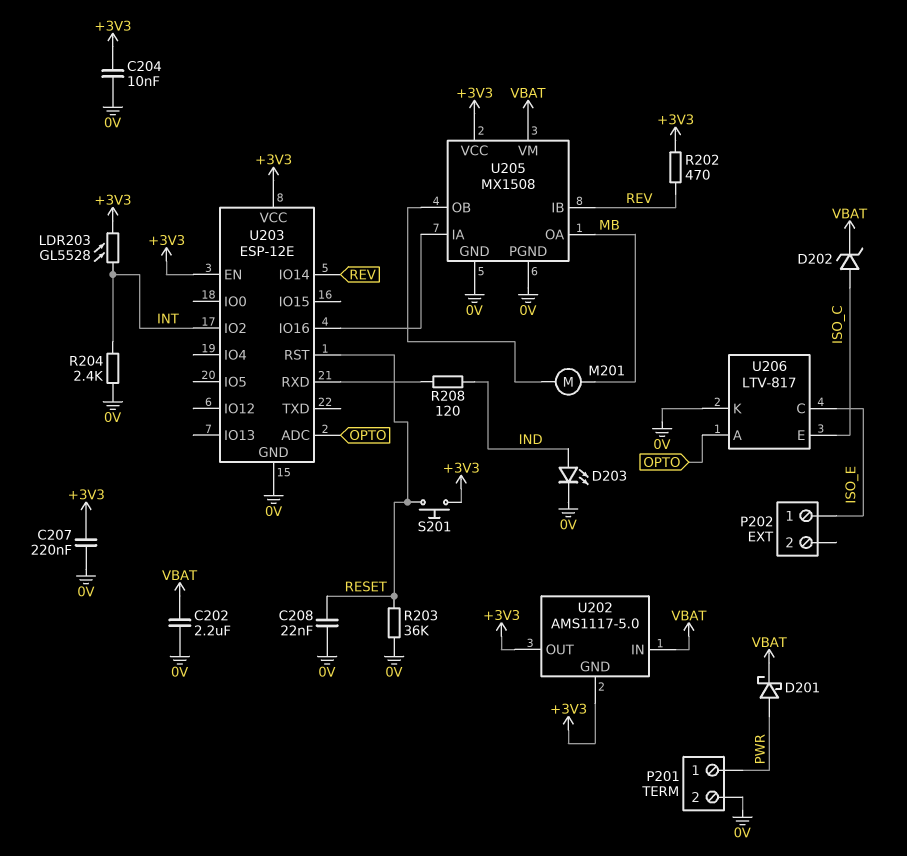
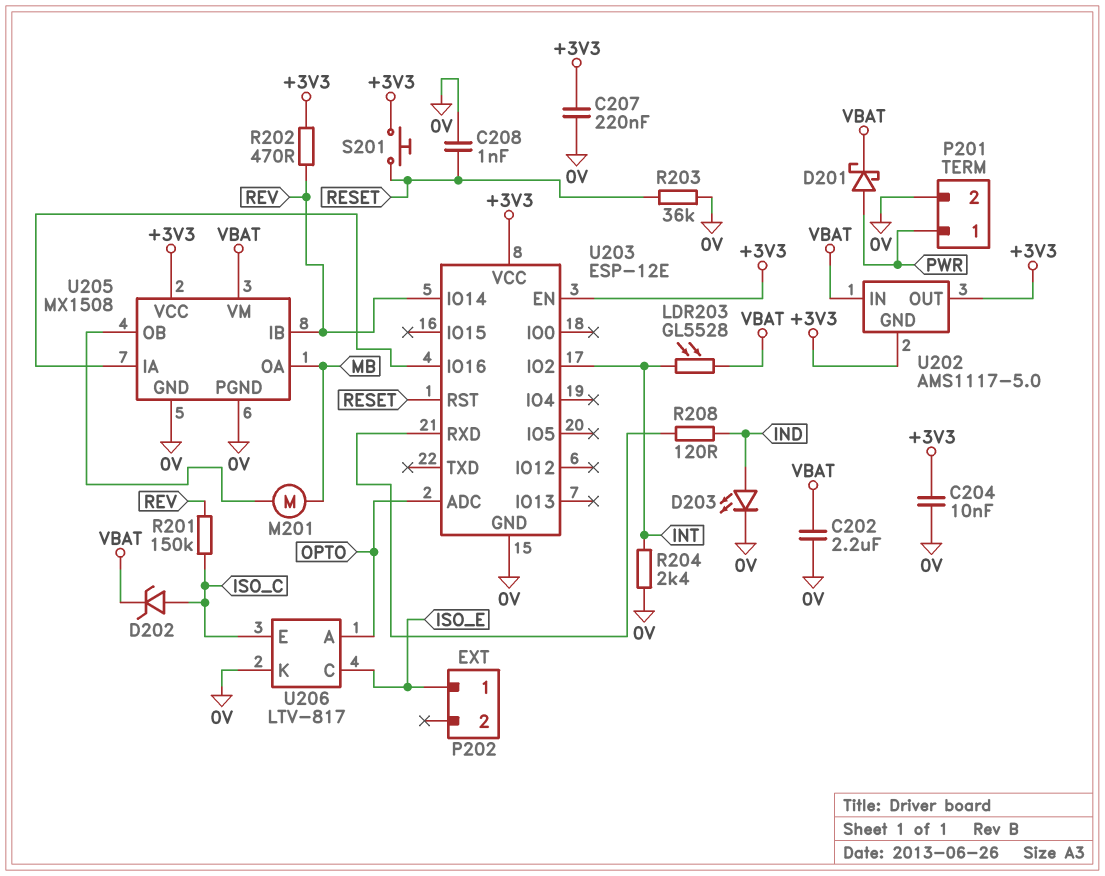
C208: 22nF (0V, RESET) -> 1nF (0V, RESET)
LDR203: GL5528 (+3V3, INT) -> GL5528 (INT, VBAT)
R201: none -> 150k (ISO_C, REV)

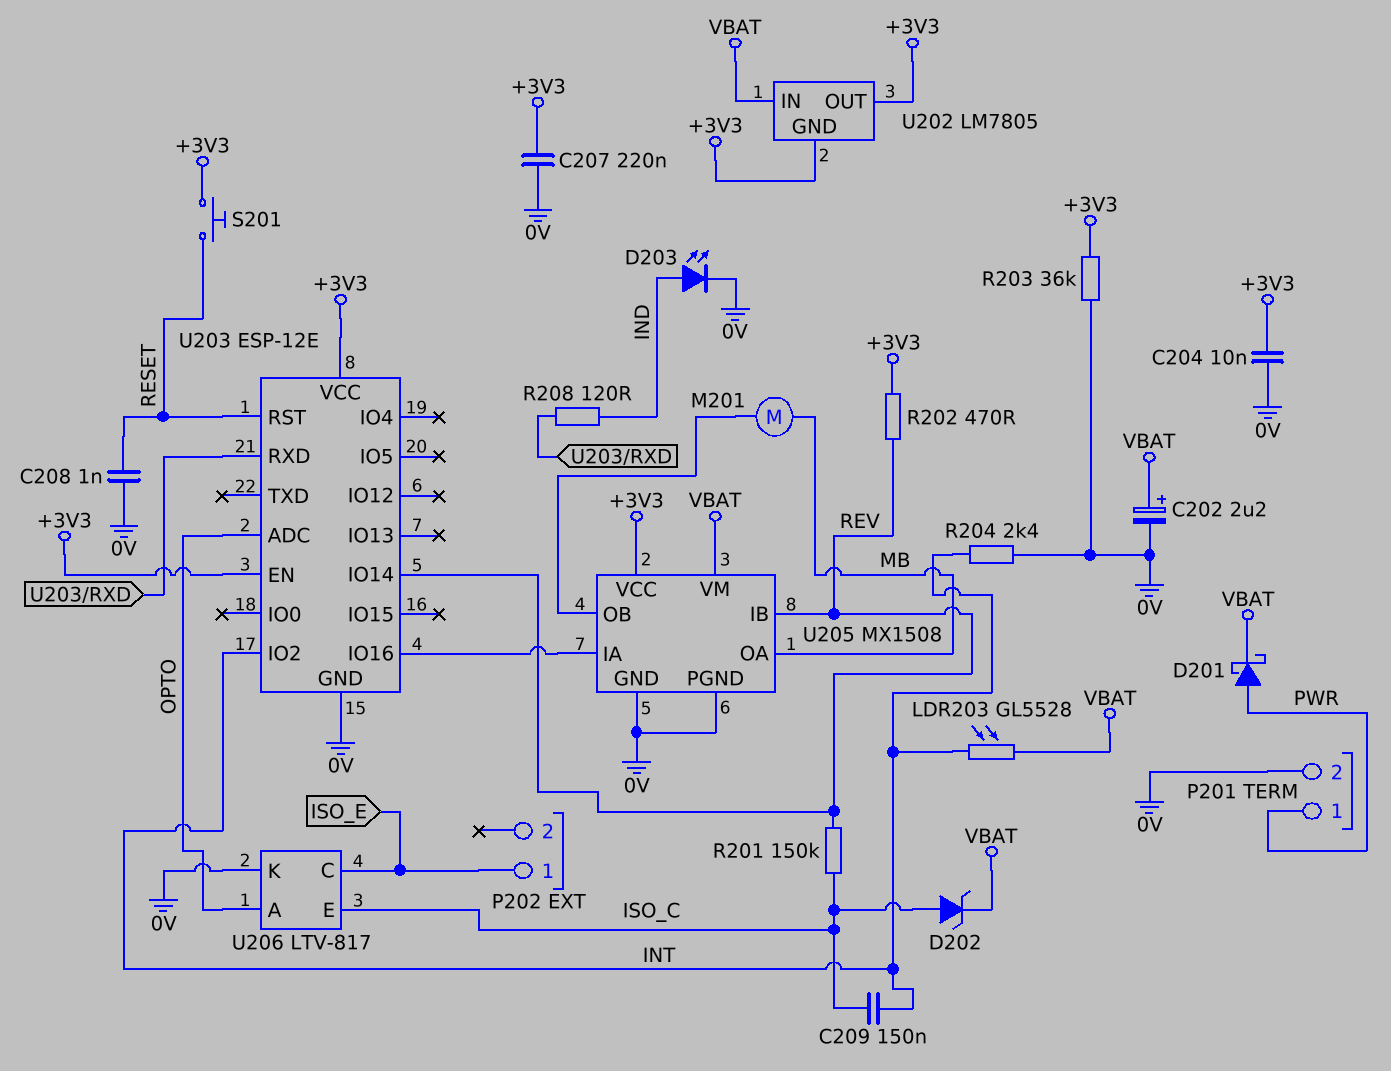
C202: 2.2uF (0V, VBAT) -> 2.2uF (plus VBAT, minus 0V)
C209: none -> 150nF (INT, ISO_C)
R203: 36k (0V, RESET) -> 36k (+3V3, 0V)
U202: AMS1117-5.0 -> LM7805

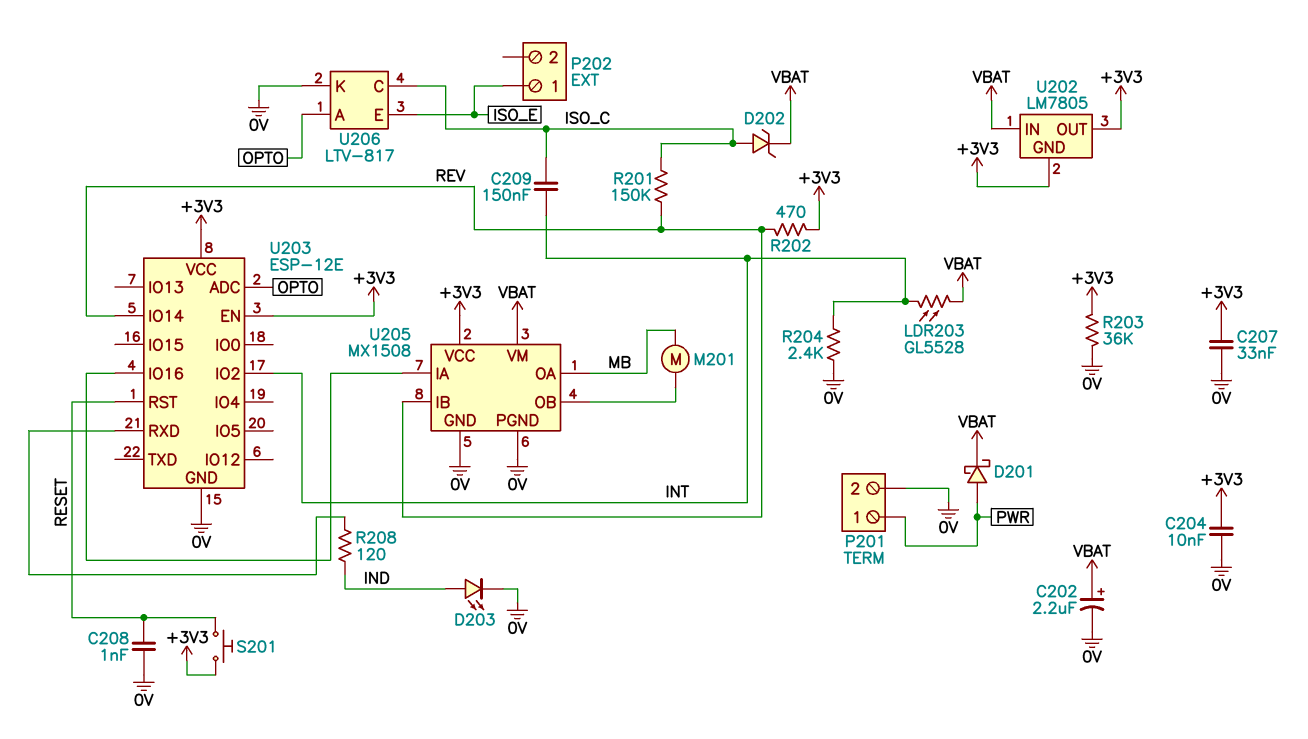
C207: 220nF (+3V3, 0V) -> 33nF (+3V3, 0V)
U206 pin C: ISO_E -> ISO_C
U206 pin E: ISO_C -> ISO_E

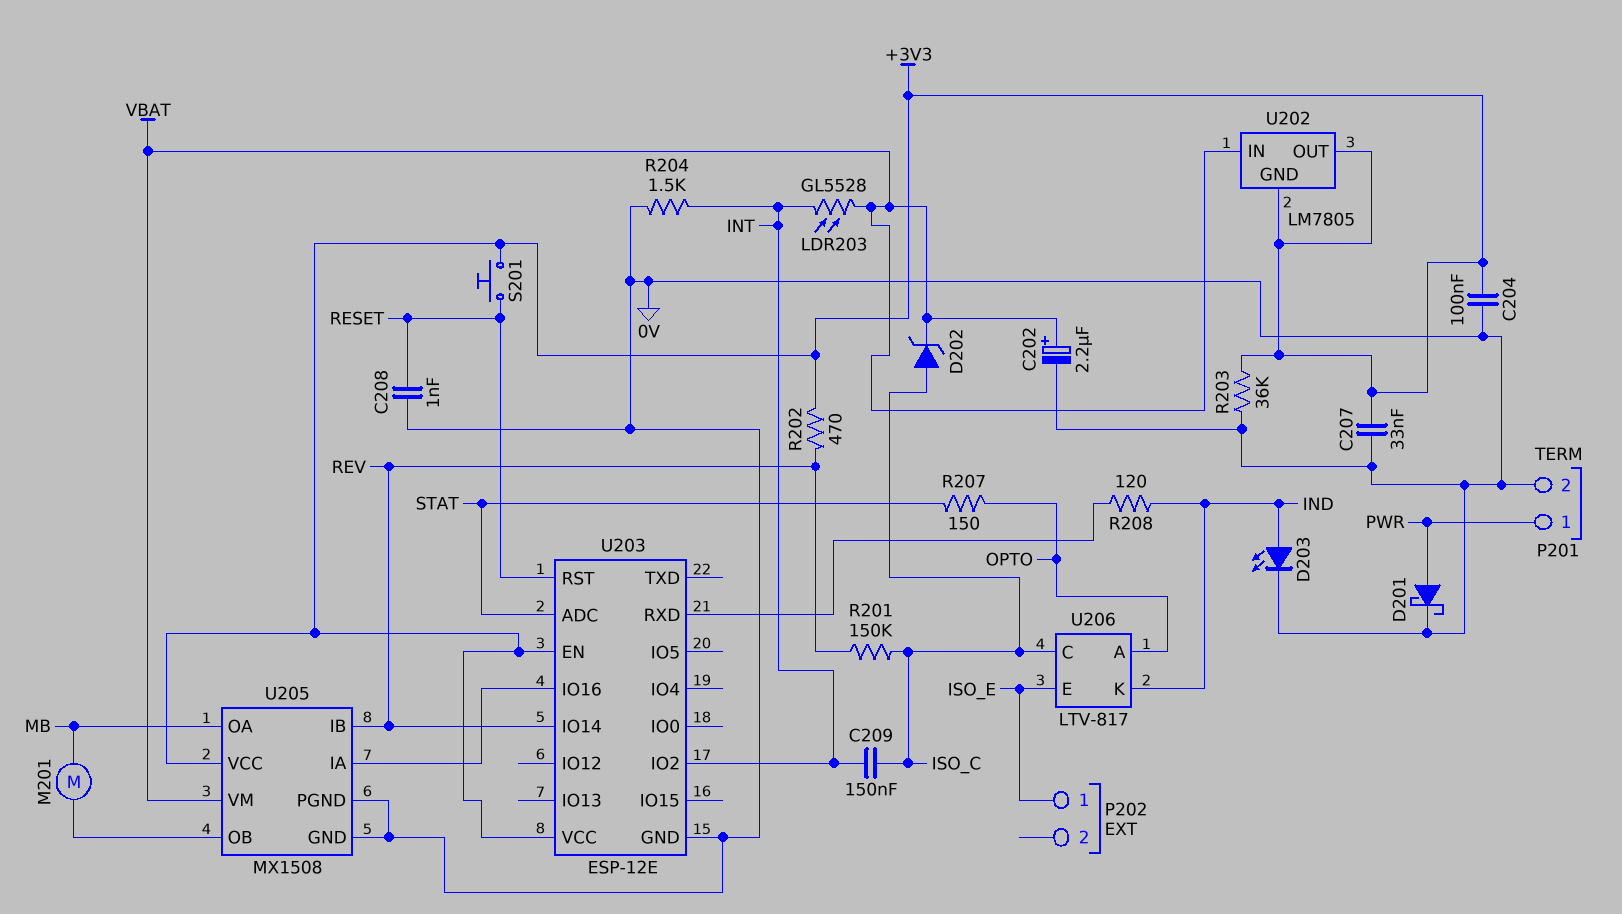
C204: 10nF (+3V3, 0V) -> 100nF (+3V3, 0V)
D201: schottky (A PWR, K VBAT) -> schottky (A PWR, K 0V)
R204: 2.4k (0V, INT) -> 1.5k (0V, INT)
R207: none -> 150 (OPTO, STAT)
U203 pin ADC: OPTO -> STAT
U206 pin K: 0V -> IND

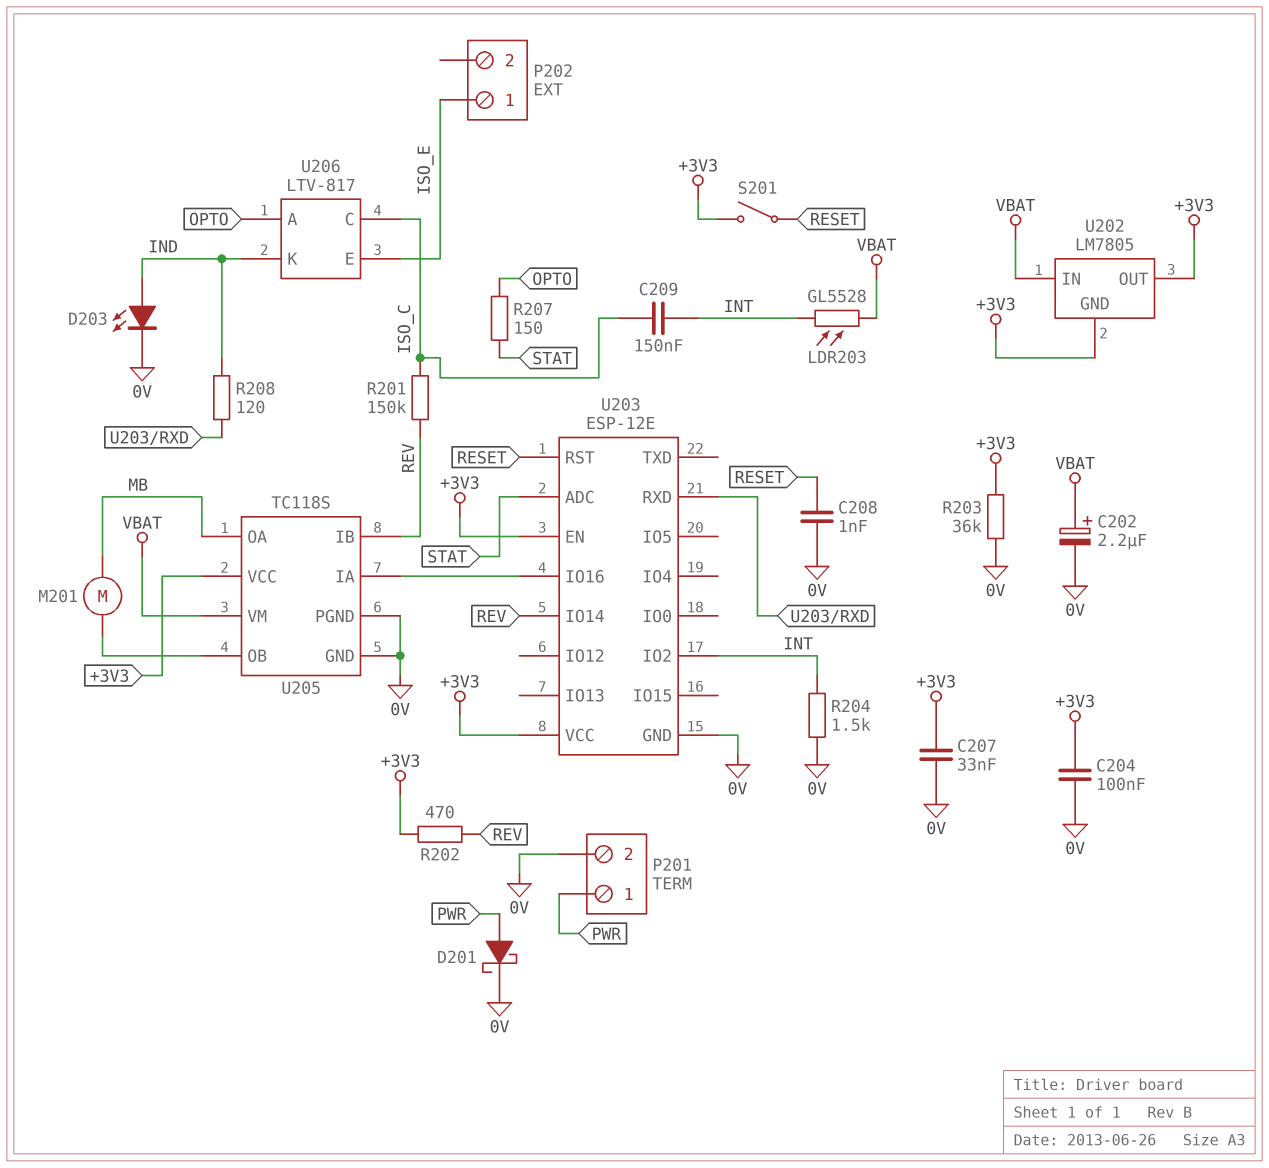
D202: zener (A ISO_C, K VBAT) -> none
S201: button (+3V3, RESET) -> switch (+3V3, RESET)
U205: MX1508 -> TC118S

